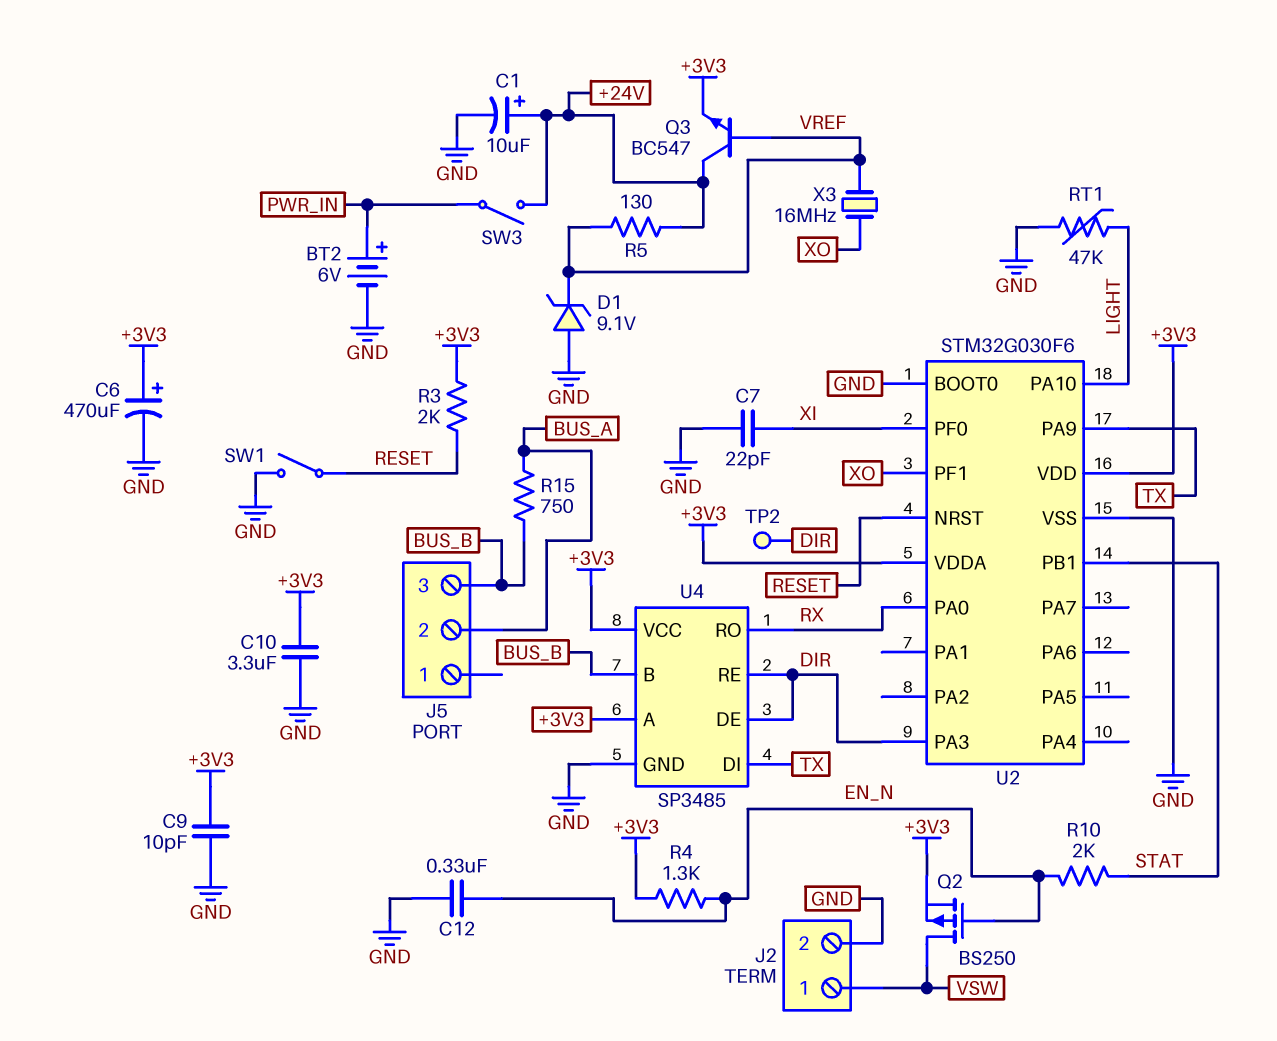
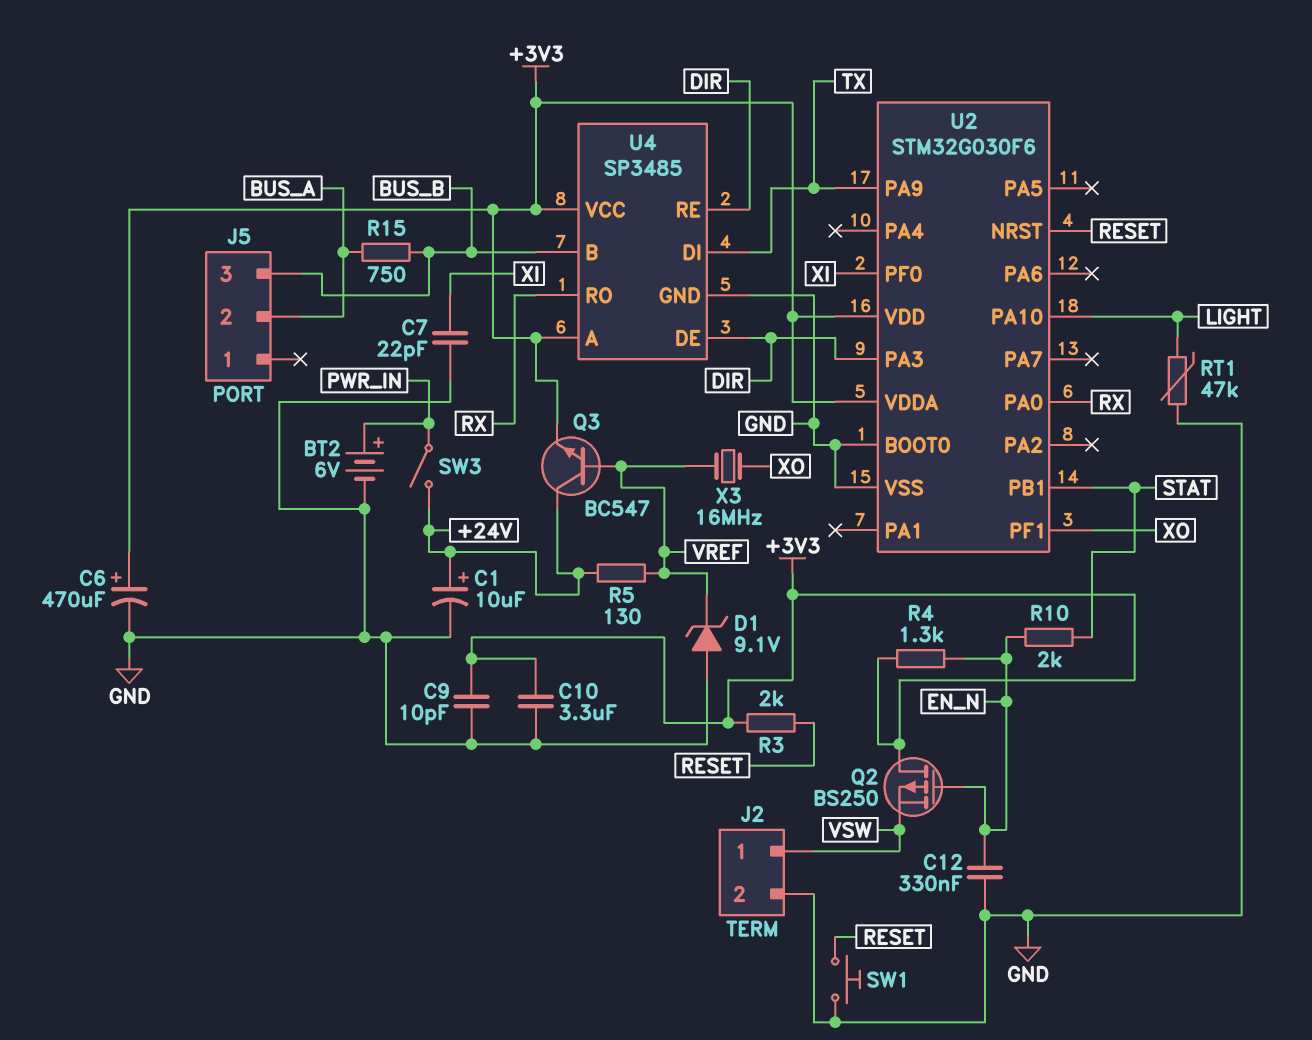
Q2: PMOS BS250 (G EN_N, D VSW, S +3V3) -> PMOS BS250 (G EN_N, D +3V3, S VSW)
SW1: switch (GND, RESET) -> button (GND, RESET)
TP2: test point (DIR) -> none

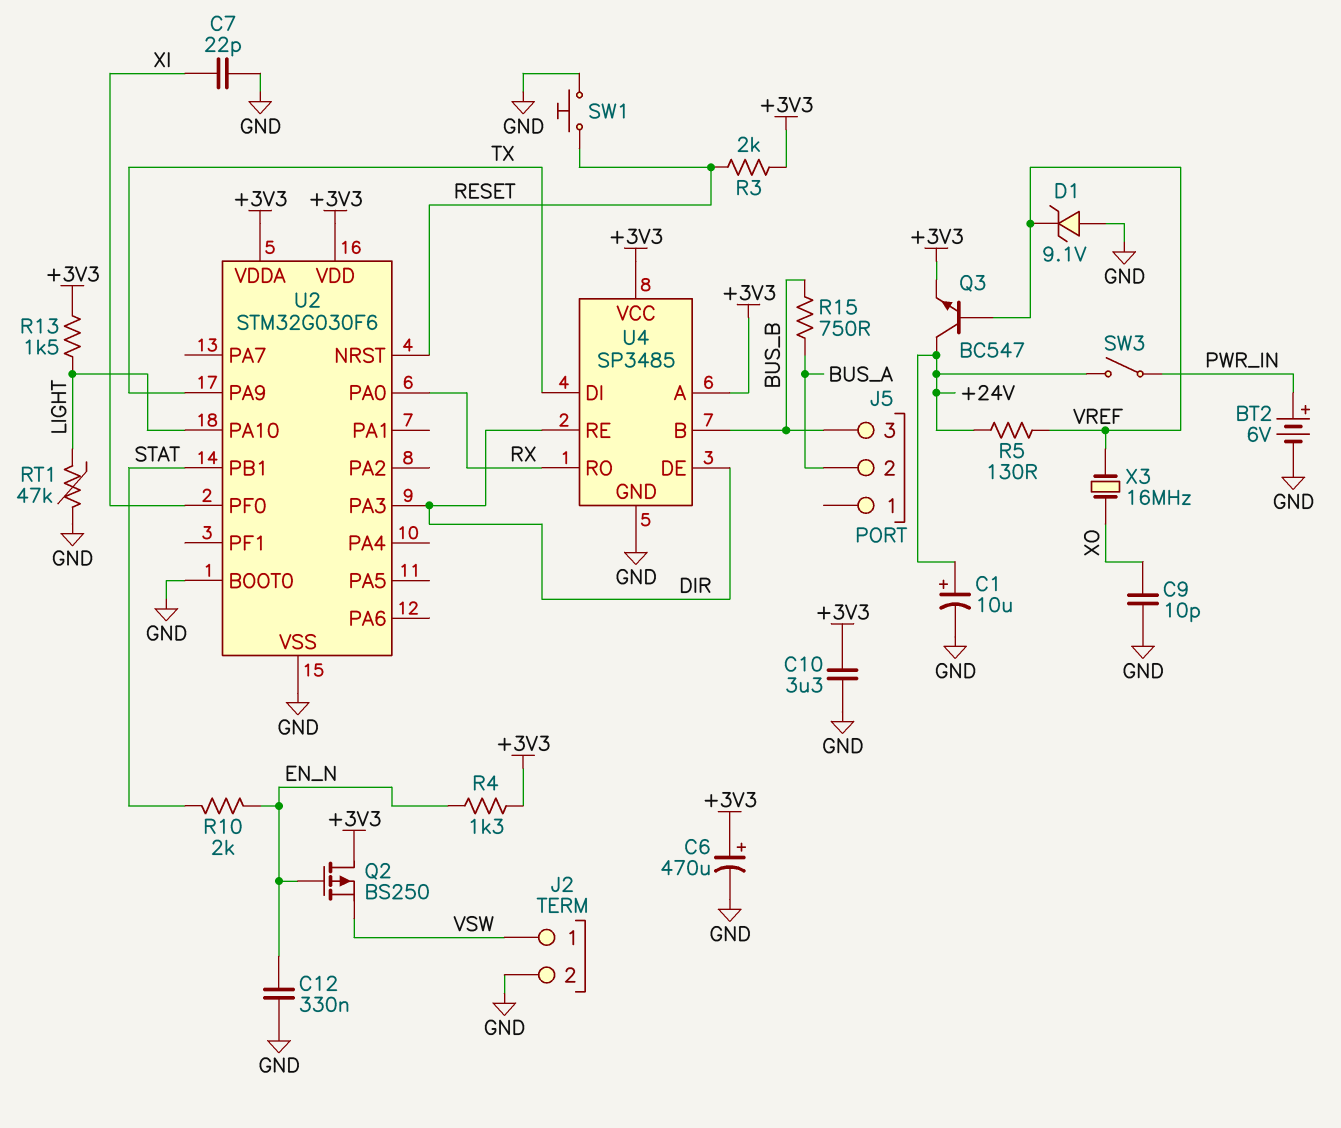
C9: 10pF (+3V3, GND) -> 10pF (GND, XO)
R13: none -> 1.5k (+3V3, LIGHT)
U2 pin PF1: XO -> none

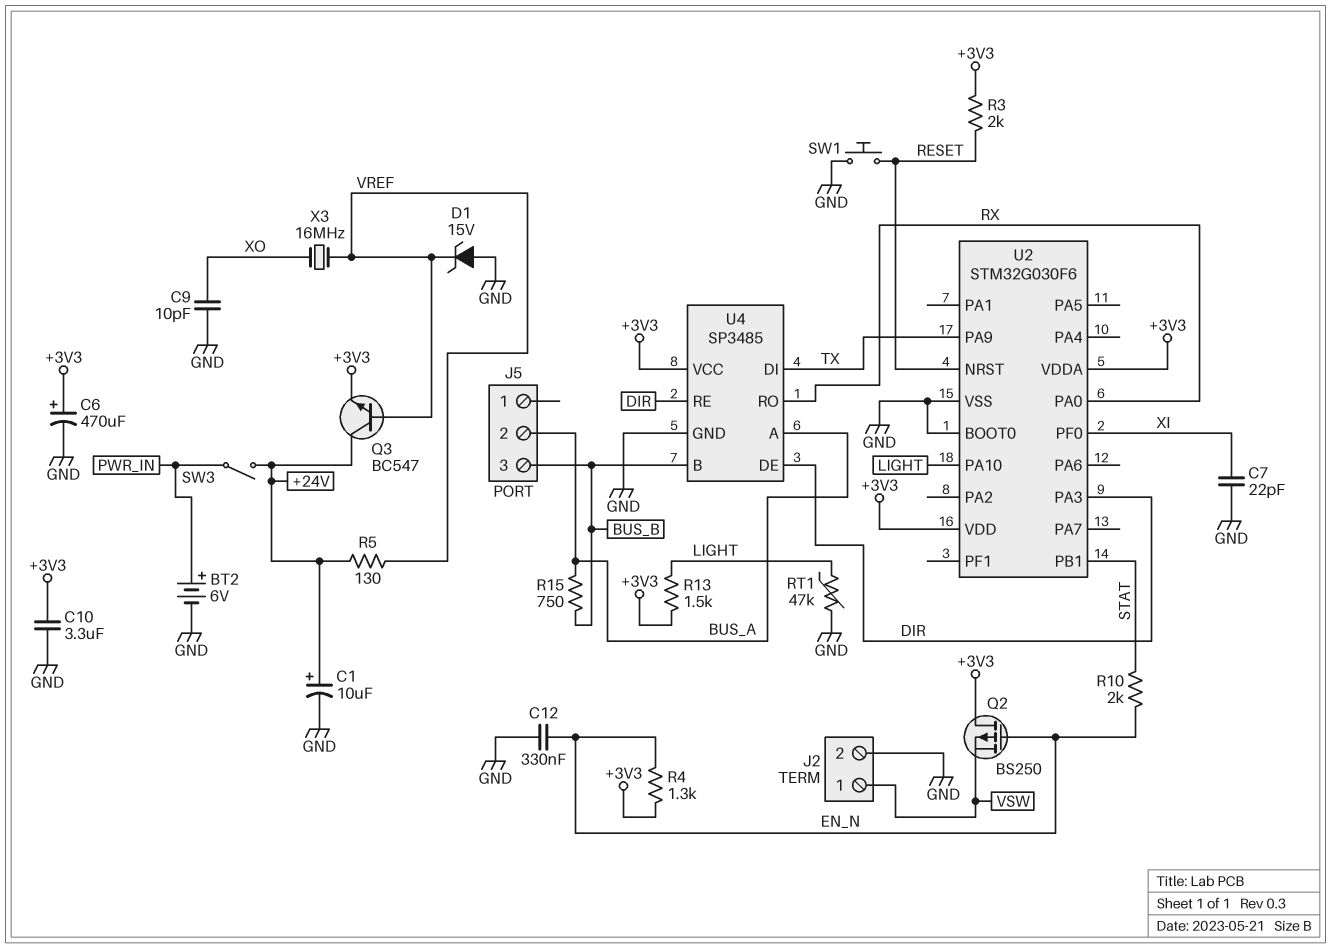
D1: zener 9.1V (A GND, K VREF) -> zener 15V (A GND, K VREF)
U4 pin A: +3V3 -> BUS_A

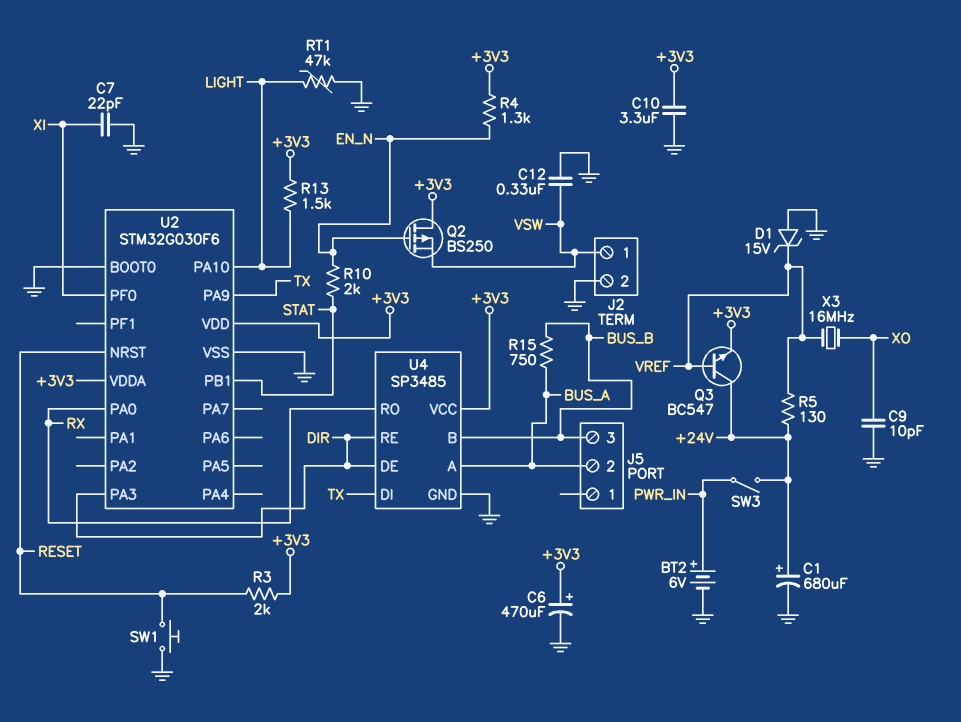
C1: 10uF (plus +24V, minus GND) -> 680uF (plus +24V, minus GND)
C12: 330nF (EN_N, GND) -> 330nF (GND, VSW)

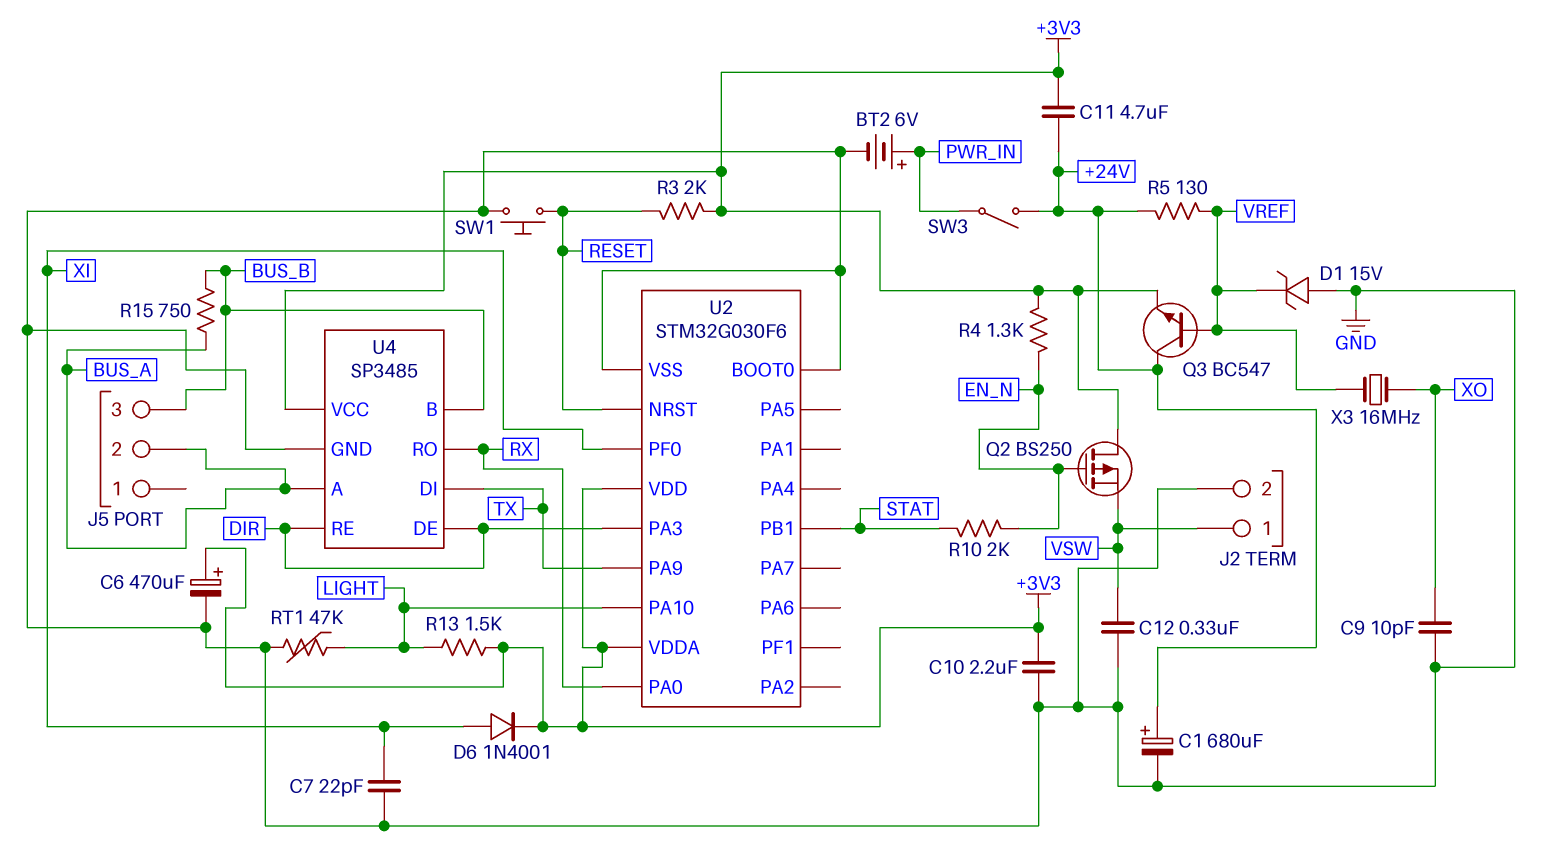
C10: 3.3uF (+3V3, GND) -> 2.2uF (+3V3, GND)
C11: none -> 4.7uF (+3V3, +24V)
D6: none -> diode 1N4001 (A XI, K +3V3)

